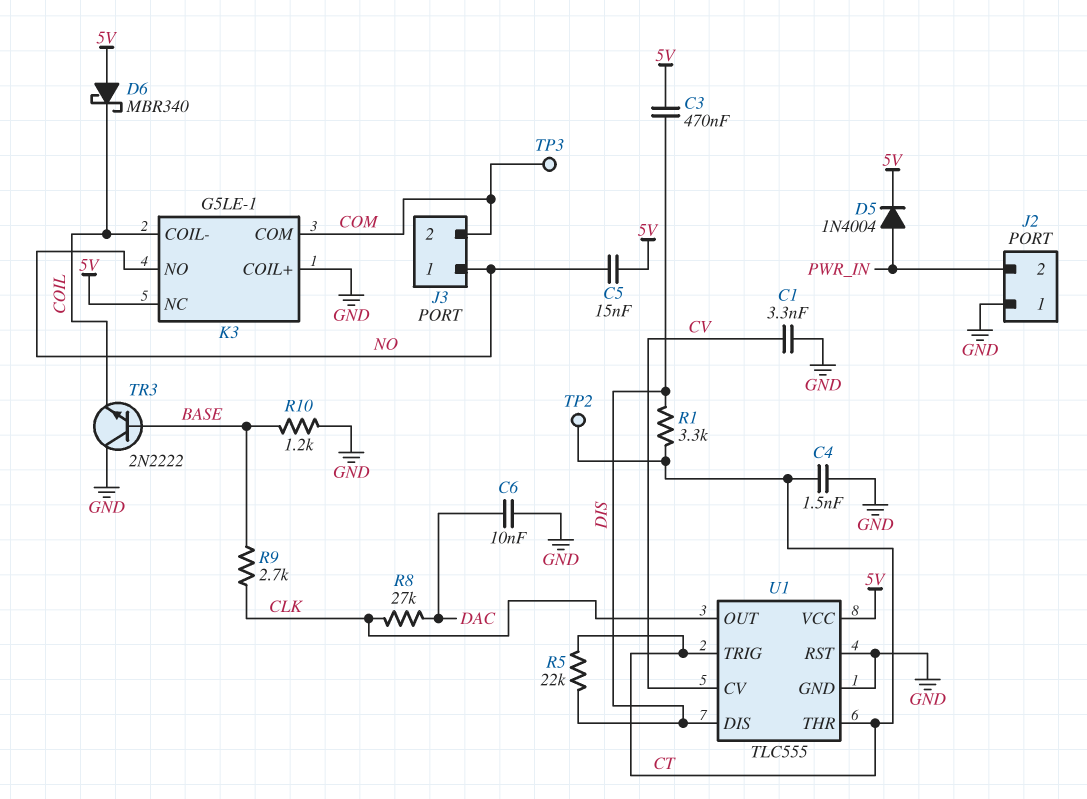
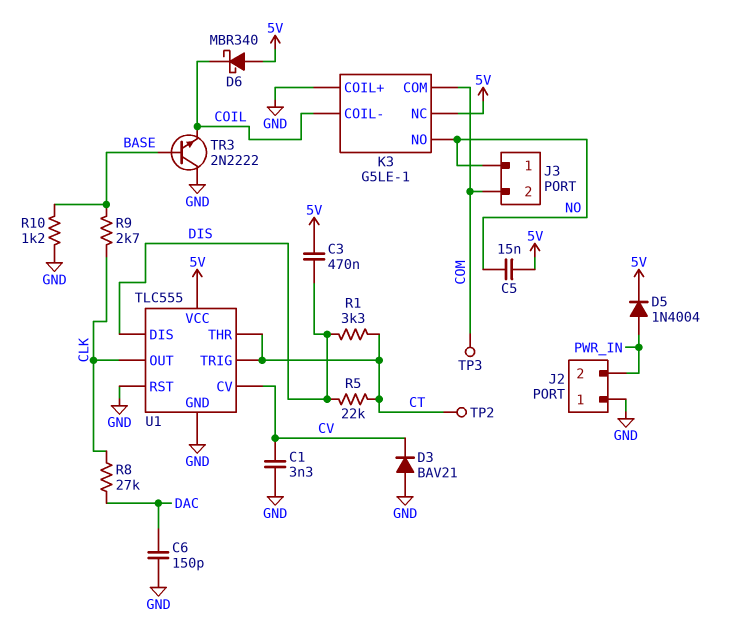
C4: 1.5nF (CT, GND) -> none
C6: 10nF (DAC, GND) -> 150pF (DAC, GND)
D3: none -> diode BAV21 (A GND, K CV)

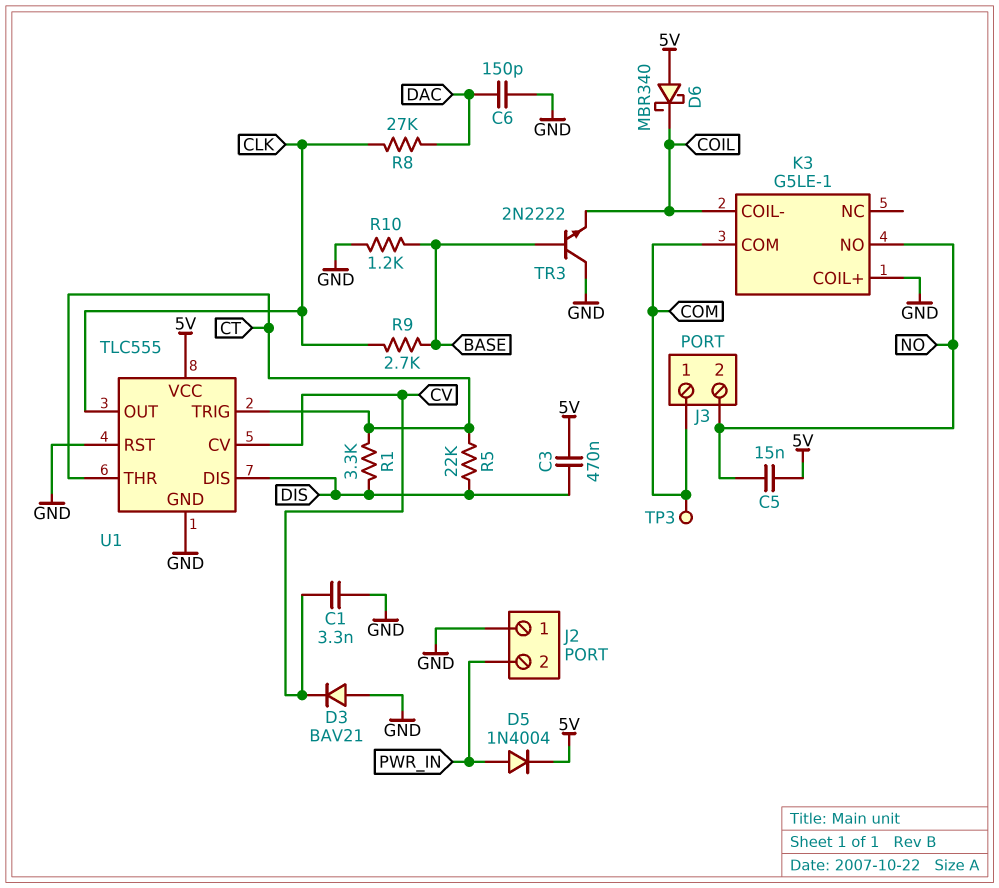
J3 pin 1: NO -> COM
J3 pin 2: COM -> NO
K3 pin NC: 5V -> none
TP2: test point (CT) -> none

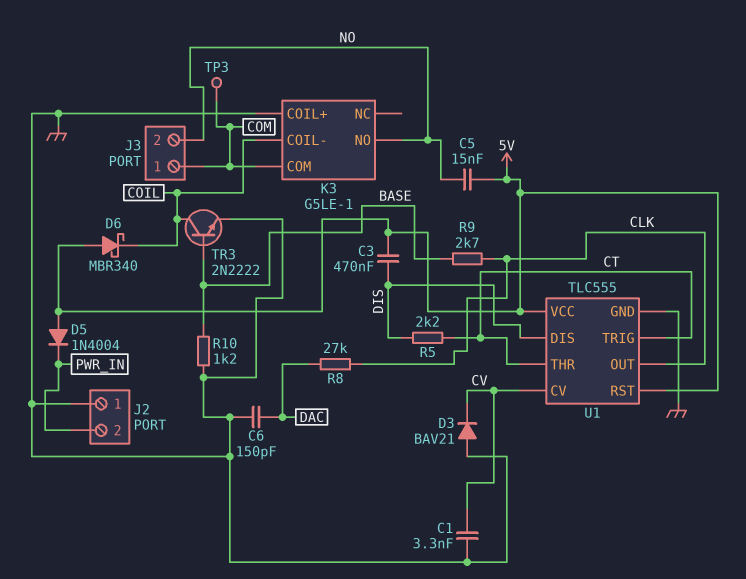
D5: diode 1N4004 (A PWR_IN, K 5V) -> diode 1N4004 (A 5V, K PWR_IN)
R1: 3.3k (CT, DIS) -> none
R5: 22k (CT, DIS) -> 2.2k (CT, DIS)
TR3: NPN 2N2222 (B BASE, C GND, E COIL) -> NPN 2N2222 (B BASE, C COIL, E GND)
U1 pin RST: GND -> 5V

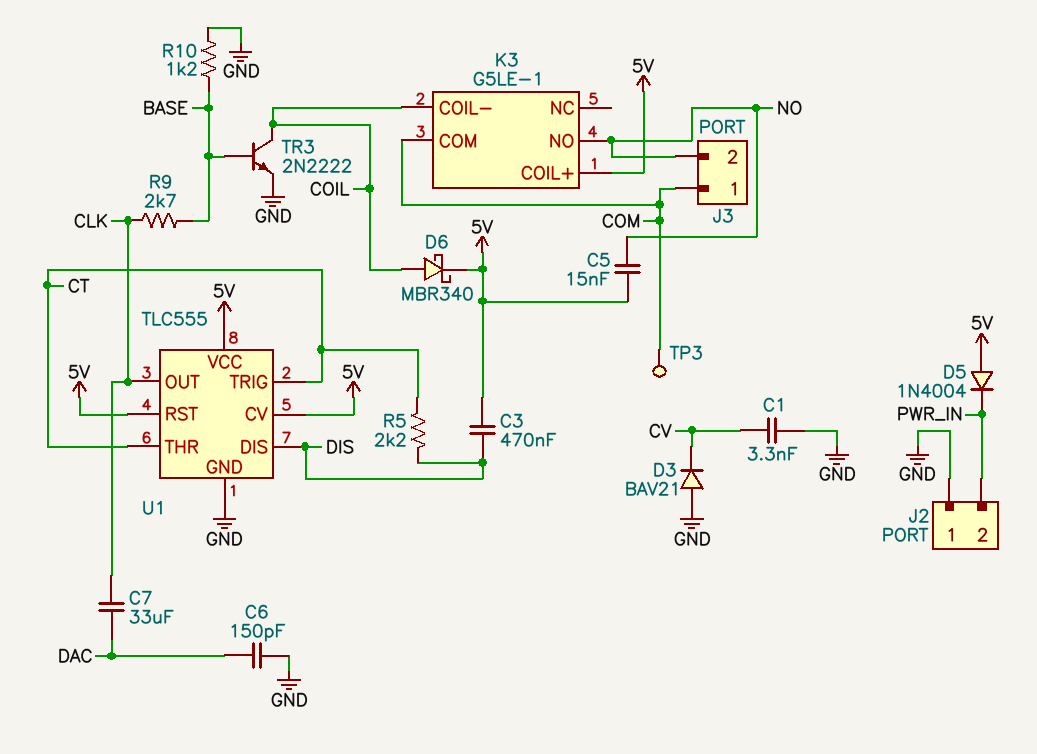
C7: none -> 33uF (CLK, DAC)
D6: schottky MBR340 (A 5V, K COIL) -> schottky MBR340 (A COIL, K 5V)
K3 pin COIL+: GND -> 5V
R8: 27k (CLK, DAC) -> none
U1 pin CV: CV -> 5V

